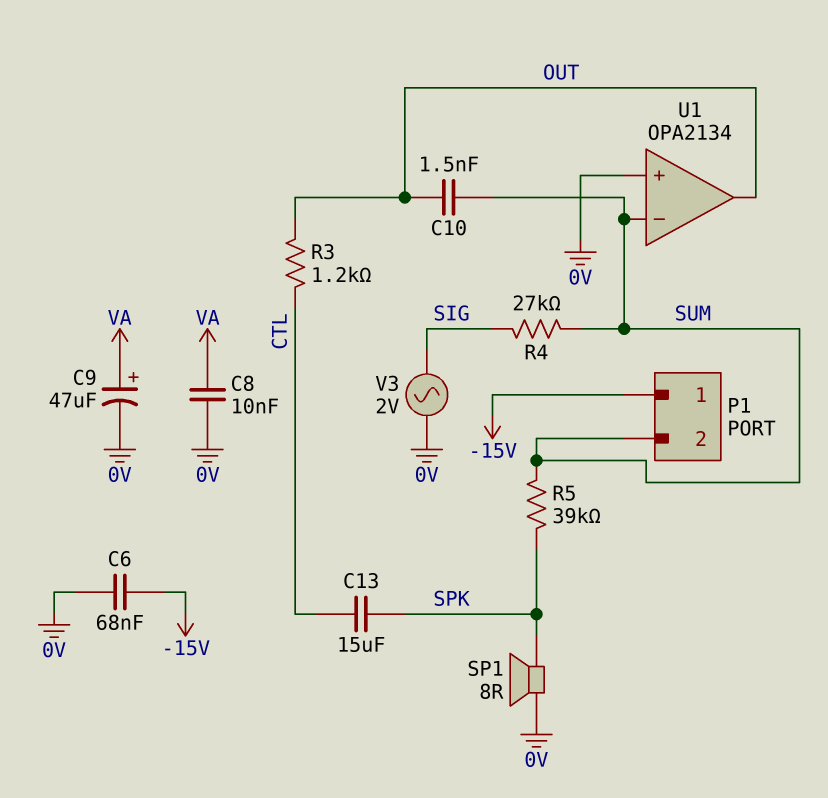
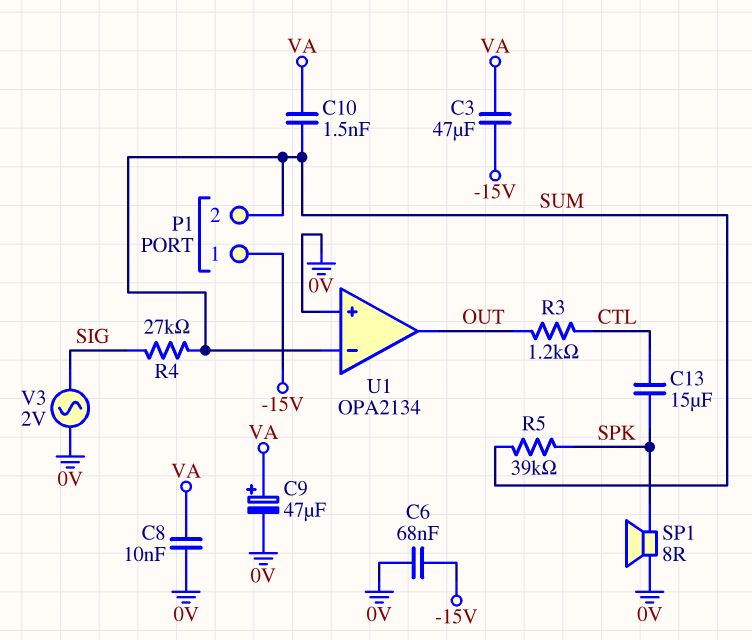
C3: none -> 47uF (-15V, VA)
C10: 1.5nF (OUT, SUM) -> 1.5nF (SUM, VA)

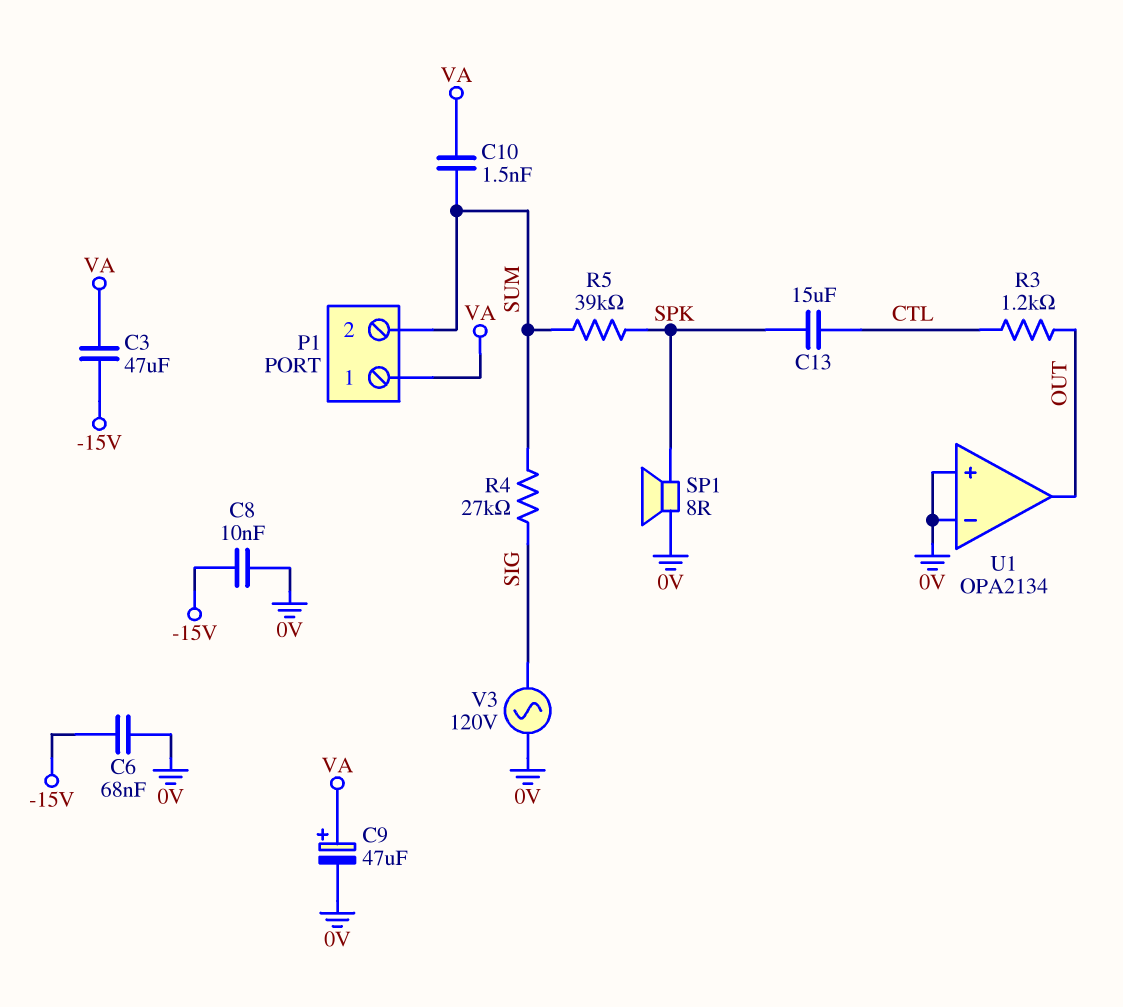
C8: 10nF (0V, VA) -> 10nF (-15V, 0V)
P1 pin 1: -15V -> VA
U1 pin in-: SUM -> 0V
V3: AC 2V (0V, SIG) -> AC 120V (0V, SIG)

